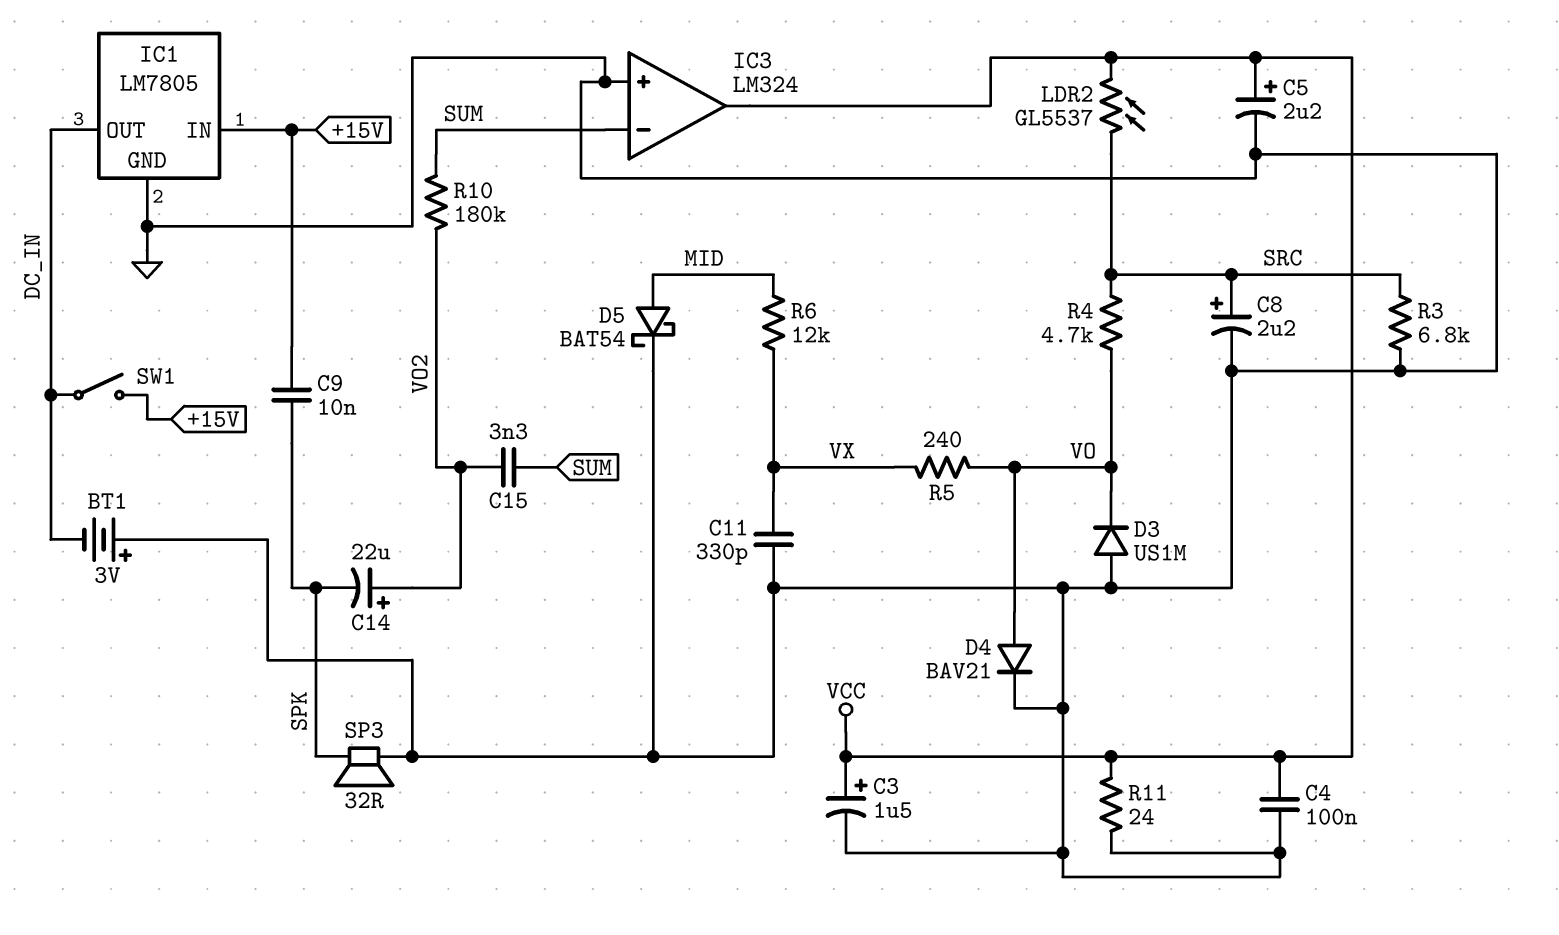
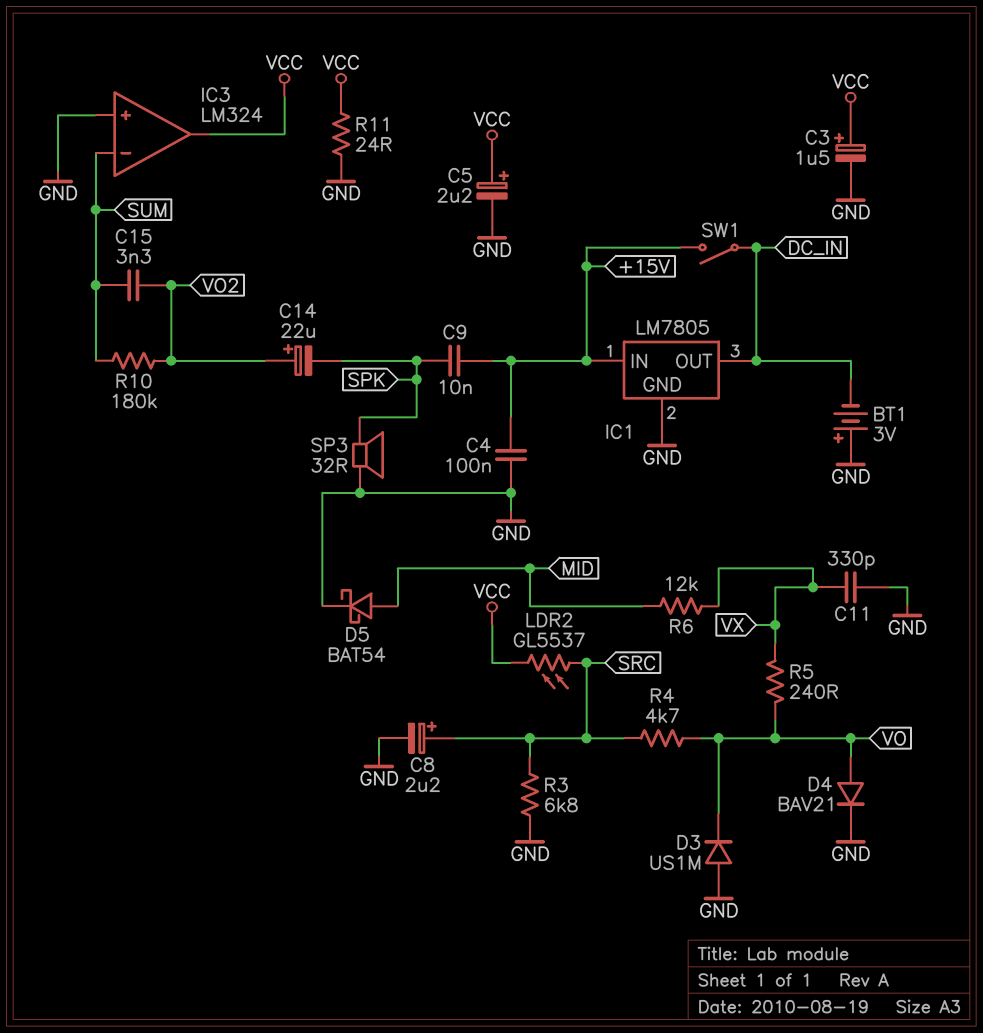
C4: 100nF (GND, VCC) -> 100nF (+15V, GND)

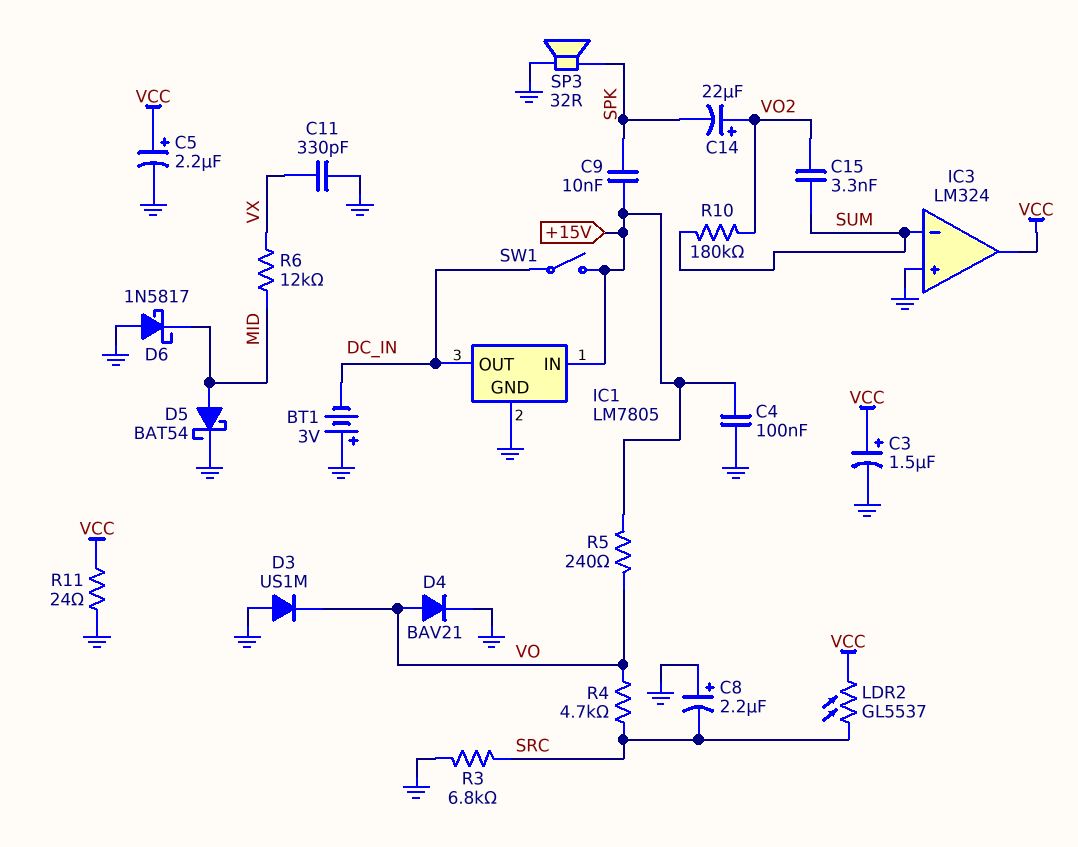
C8: 2.2uF (plus SRC, minus GND) -> 2.2uF (plus GND, minus SRC)
D6: none -> schottky 1N5817 (A GND, K MID)
R5: 240 (VO, VX) -> 240 (+15V, VO)

